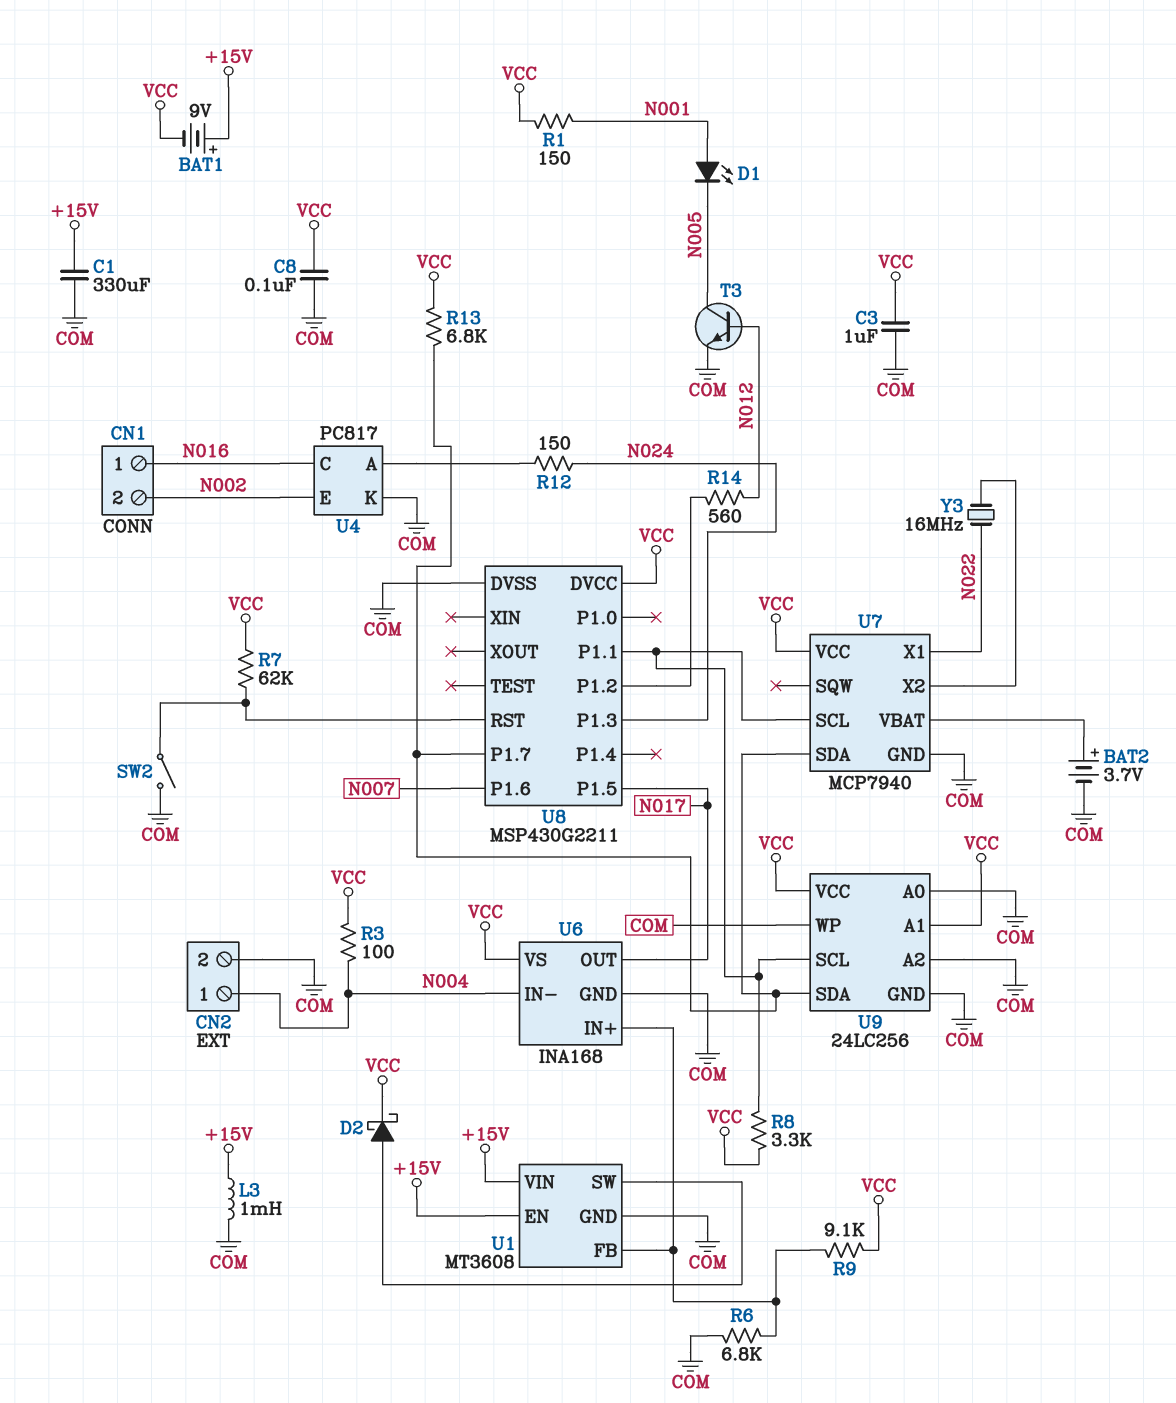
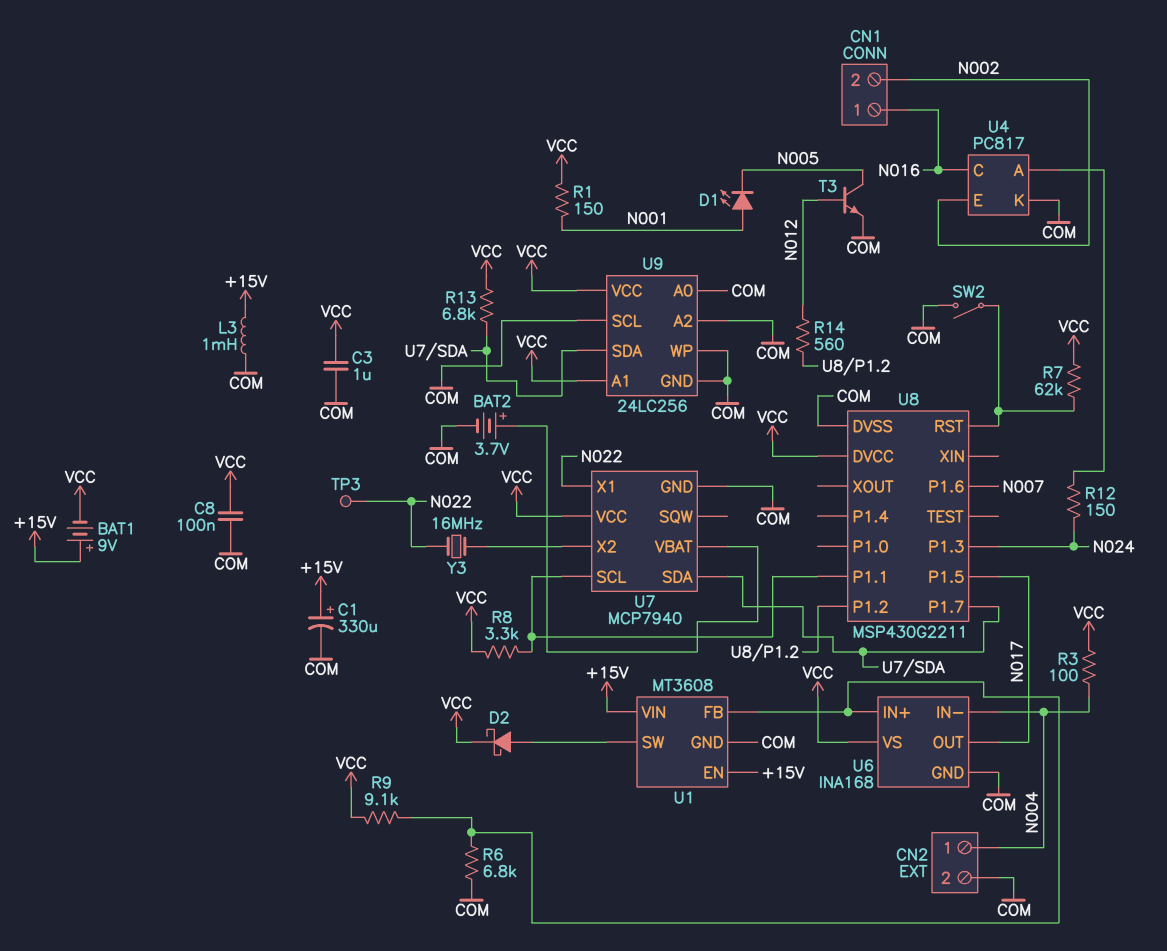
C1: 330uF (+15V, COM) -> 330uF (plus +15V, minus COM)
TP3: none -> test point (N022)
U9 pin SCL: U7/SCL -> COM

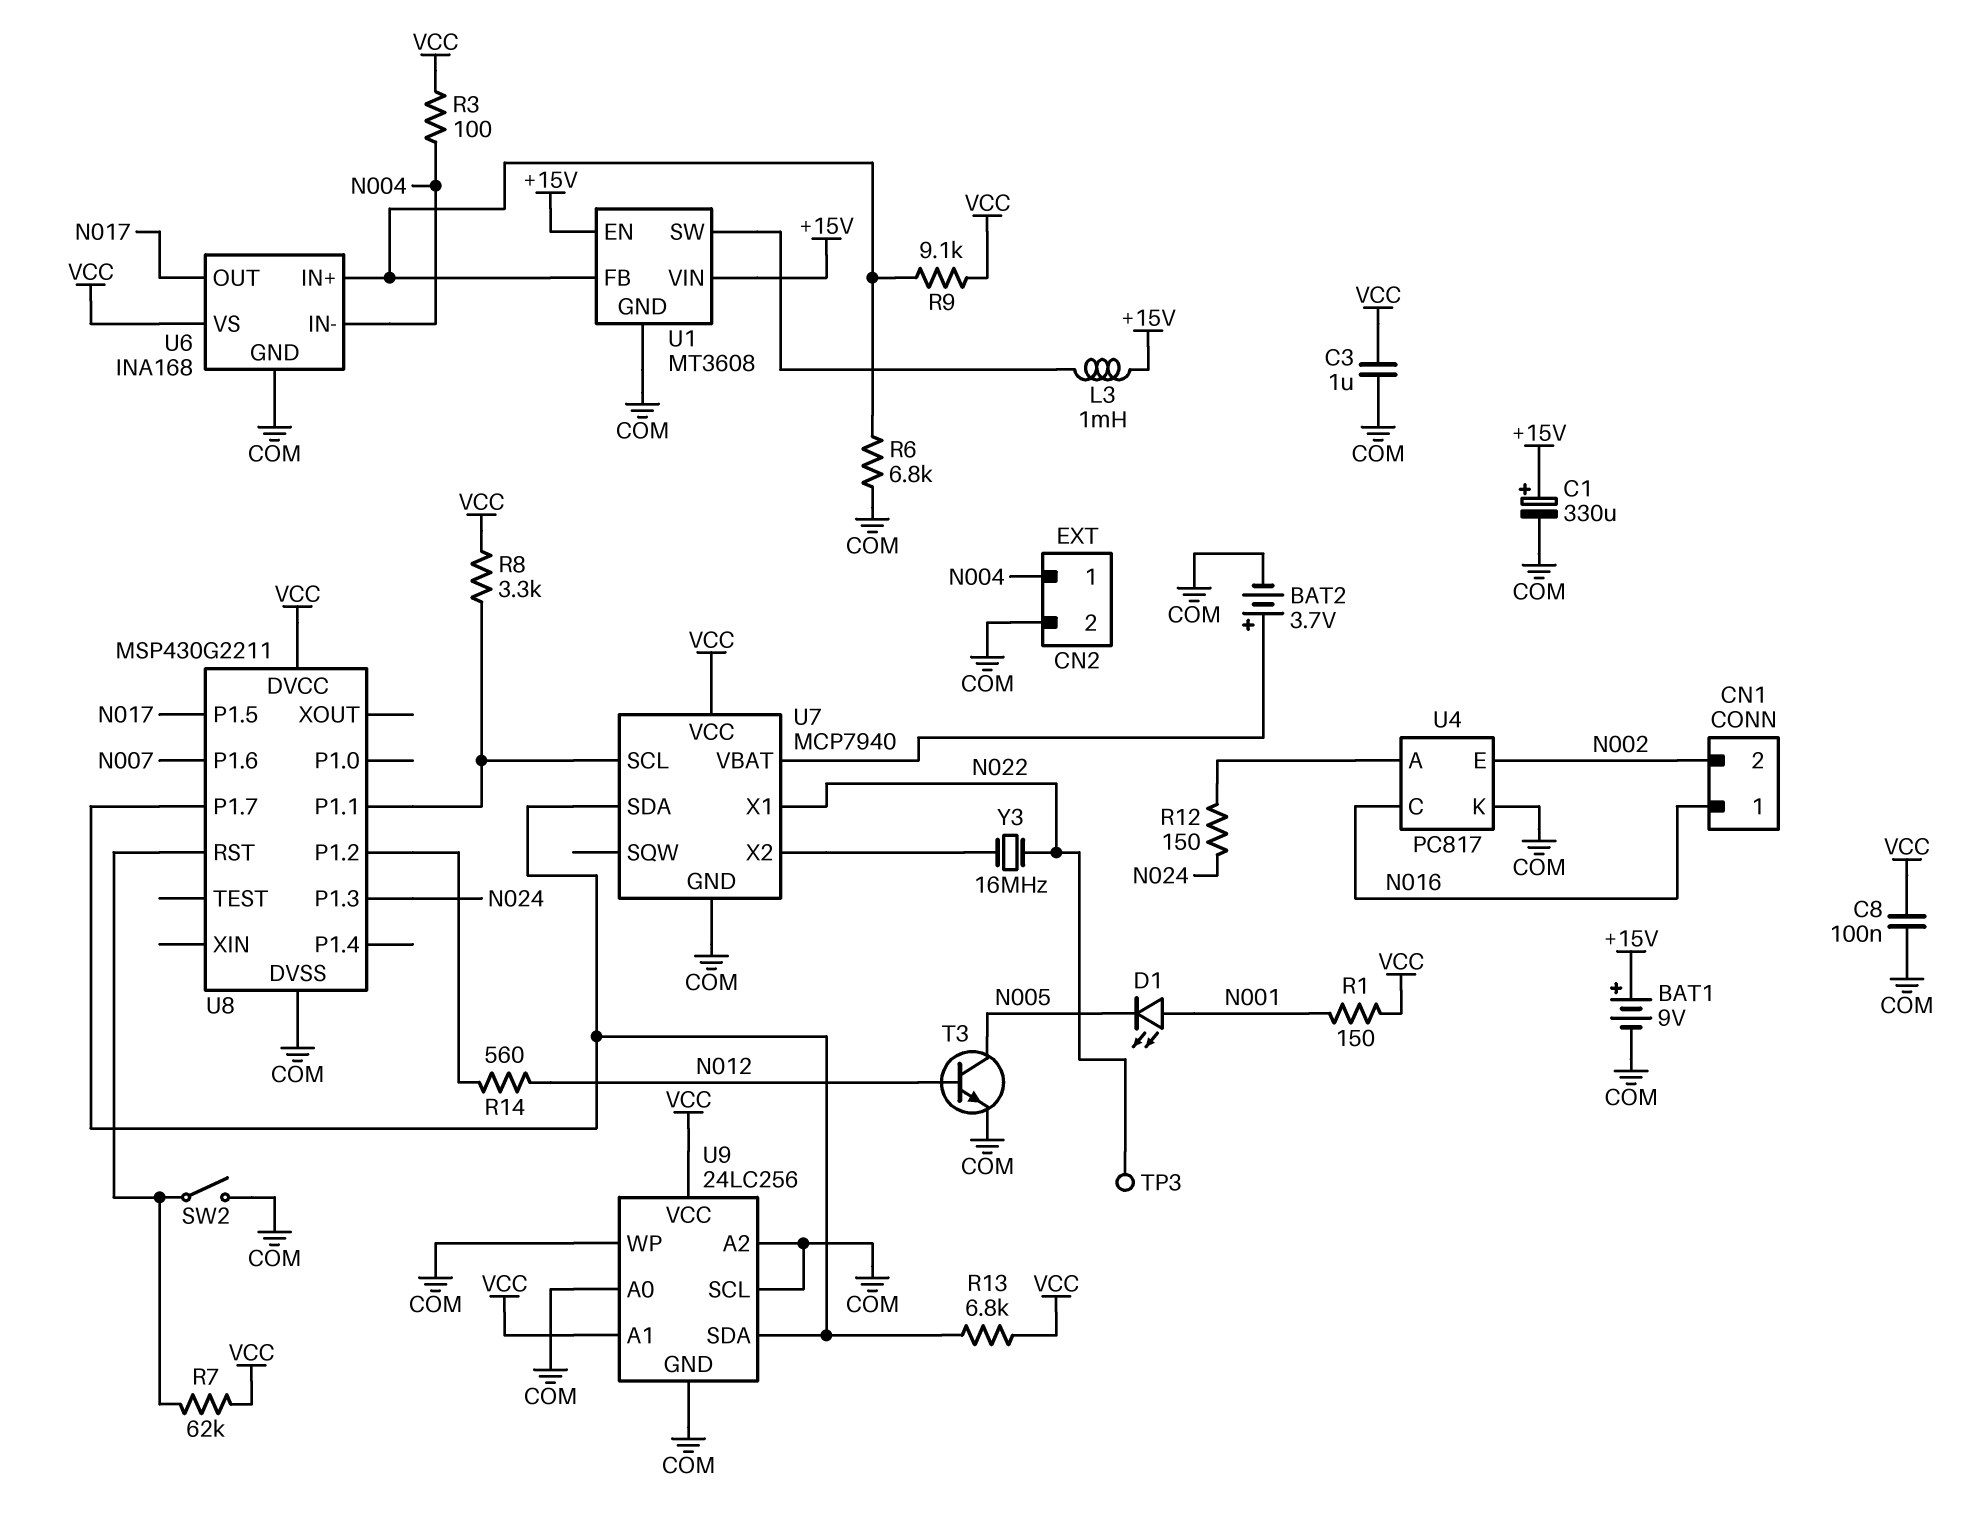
BAT1: 9V (plus +15V, minus VCC) -> 9V (plus +15V, minus COM)
D2: schottky (A U1/SW, K VCC) -> none
L3: 1mH (+15V, COM) -> 1mH (+15V, U1/SW)

